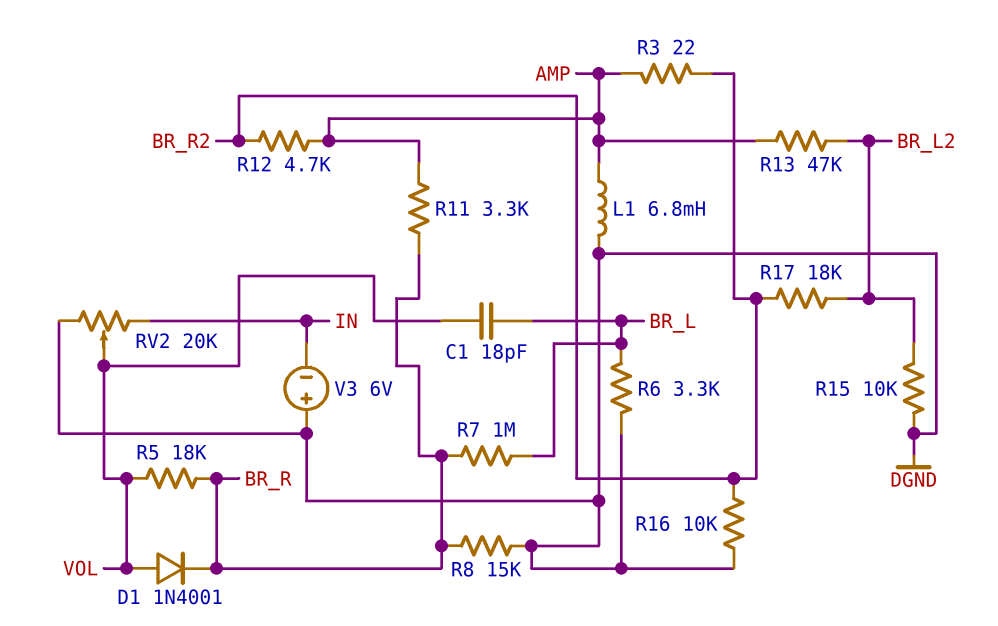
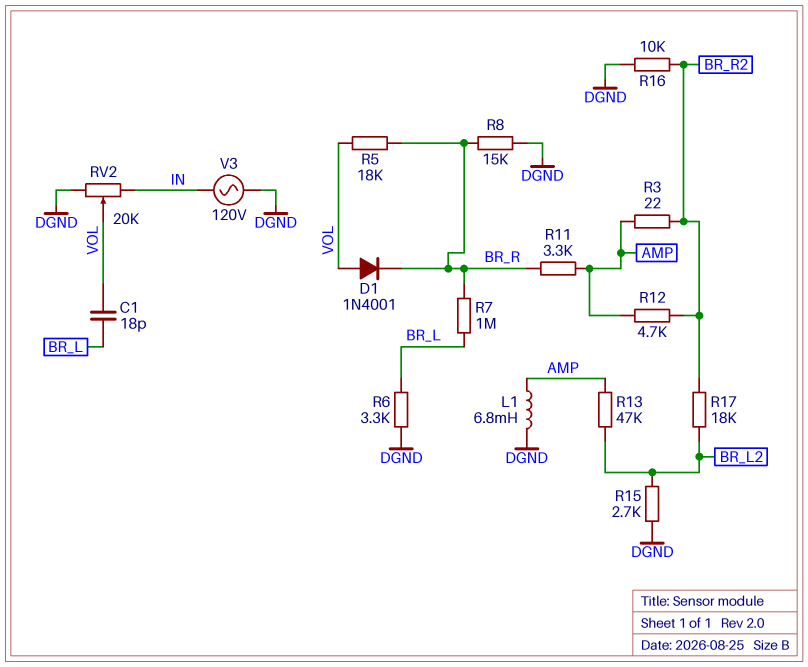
R15: 10k (BR_L2, DGND) -> 2.7k (BR_L2, DGND)
V3: 6V (plus DGND, minus IN) -> AC 120V (DGND, IN)

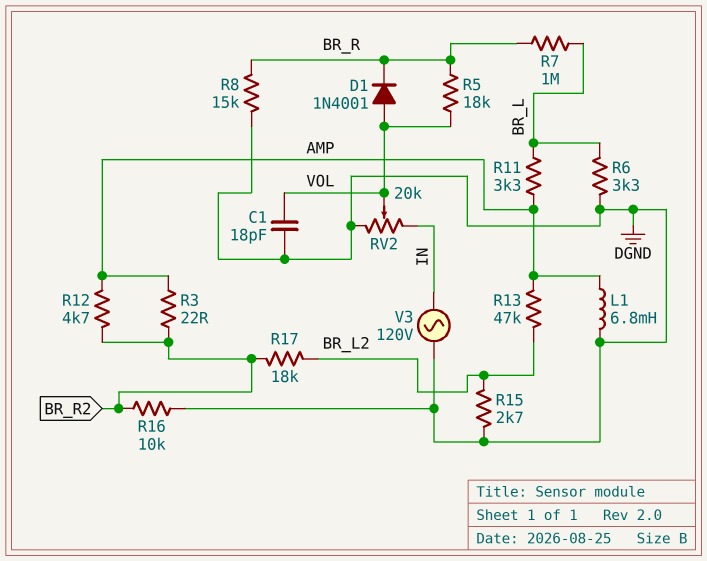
C1: 18pF (BR_L, VOL) -> 18pF (DGND, VOL)
R11: 3.3k (AMP, BR_R) -> 3.3k (AMP, BR_L)

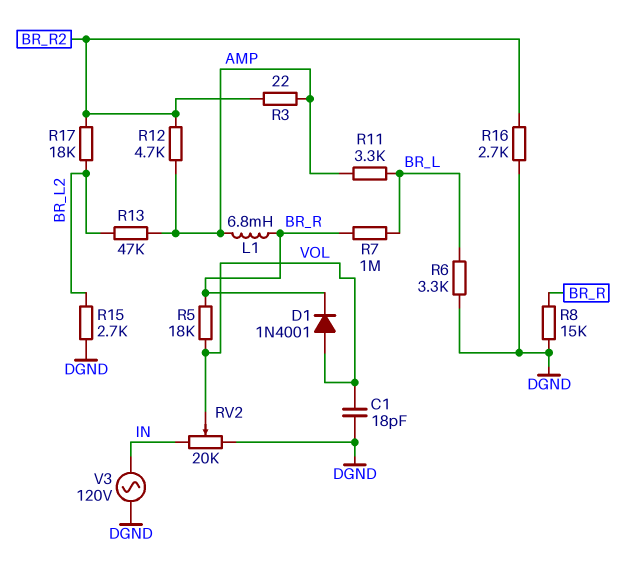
L1: 6.8mH (AMP, DGND) -> 6.8mH (AMP, BR_R)
R16: 10k (BR_R2, DGND) -> 2.7k (BR_R2, DGND)

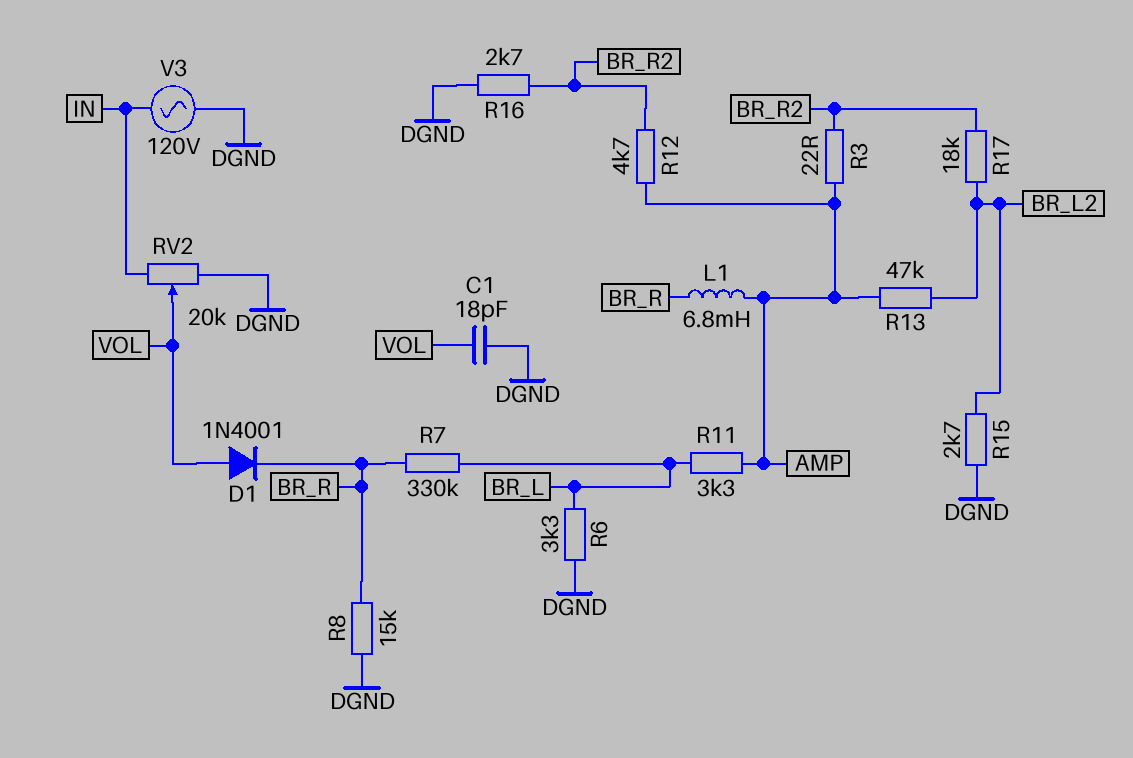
R5: 18k (BR_R, VOL) -> none
R7: 1M (BR_L, BR_R) -> 330k (BR_L, BR_R)

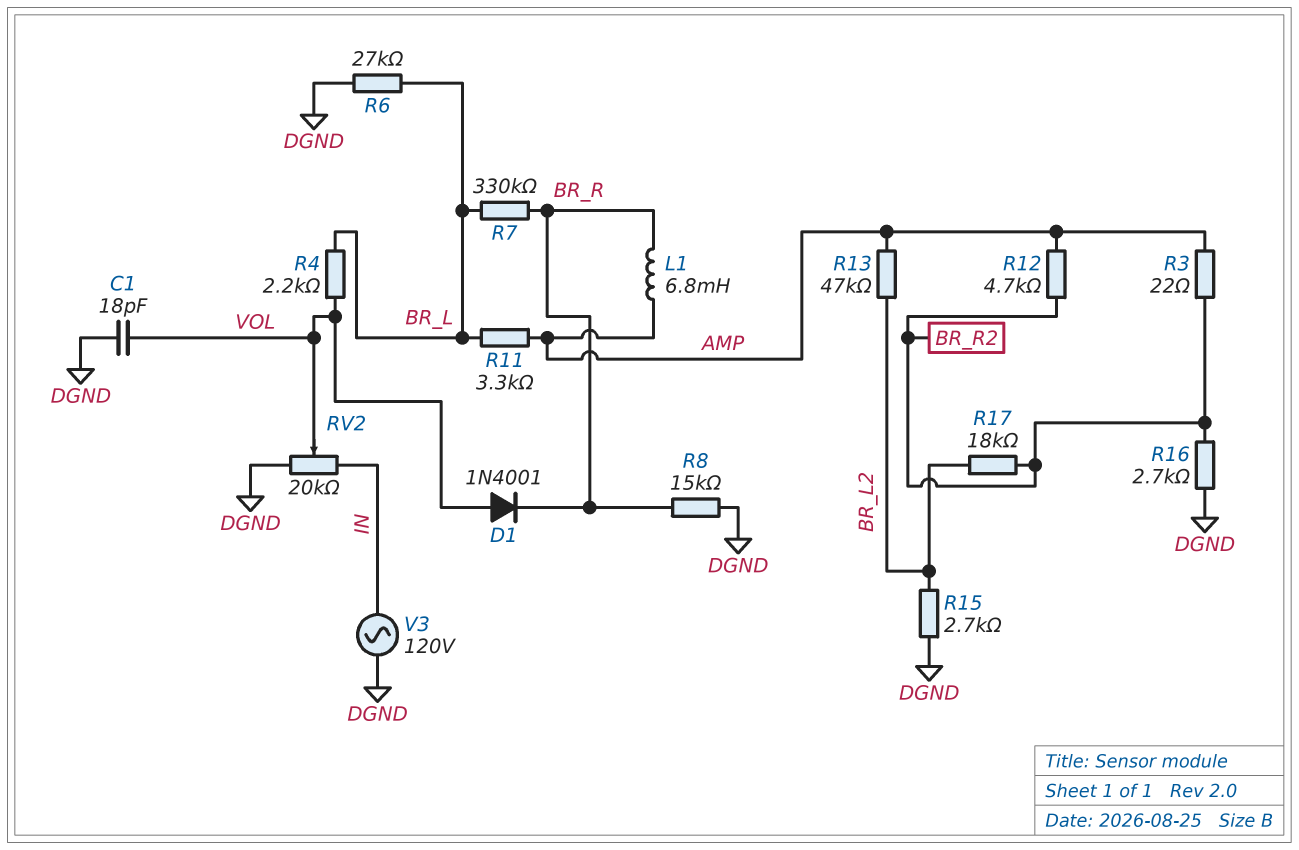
R4: none -> 2.2k (BR_L, VOL)
R6: 3.3k (BR_L, DGND) -> 27k (BR_L, DGND)

